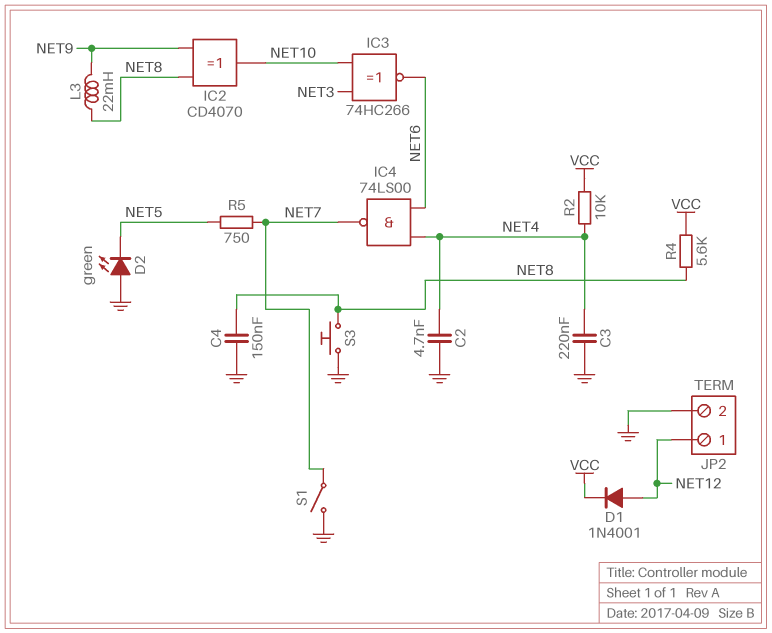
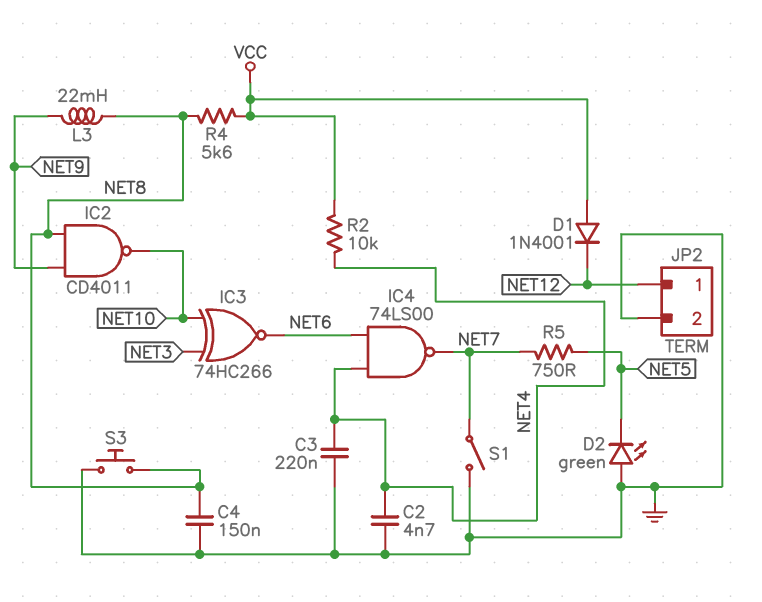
D1: diode 1N4001 (A NET12, K VCC) -> diode 1N4001 (A VCC, K NET12)
IC2: XOR CD4070 (in NET8, in NET9, out NET10) -> NAND CD4011 (in NET8, in NET9, out NET10)

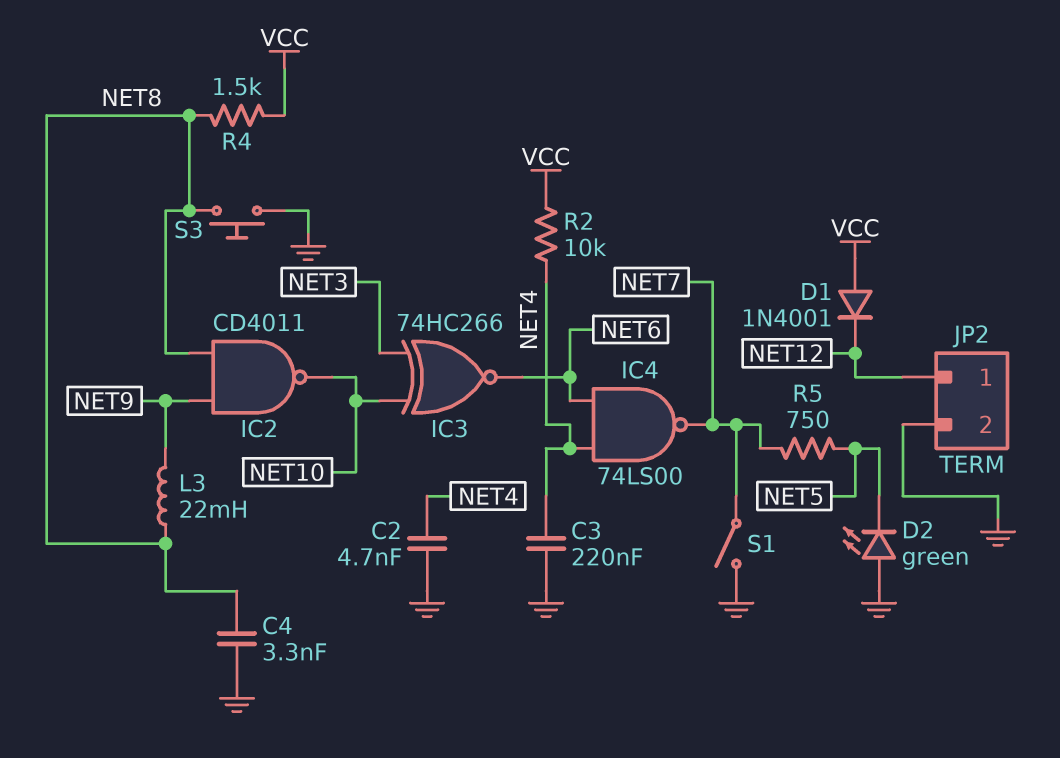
C4: 150nF (GND, NET8) -> 3.3nF (GND, NET8)
R4: 5.6k (NET8, VCC) -> 1.5k (NET8, VCC)

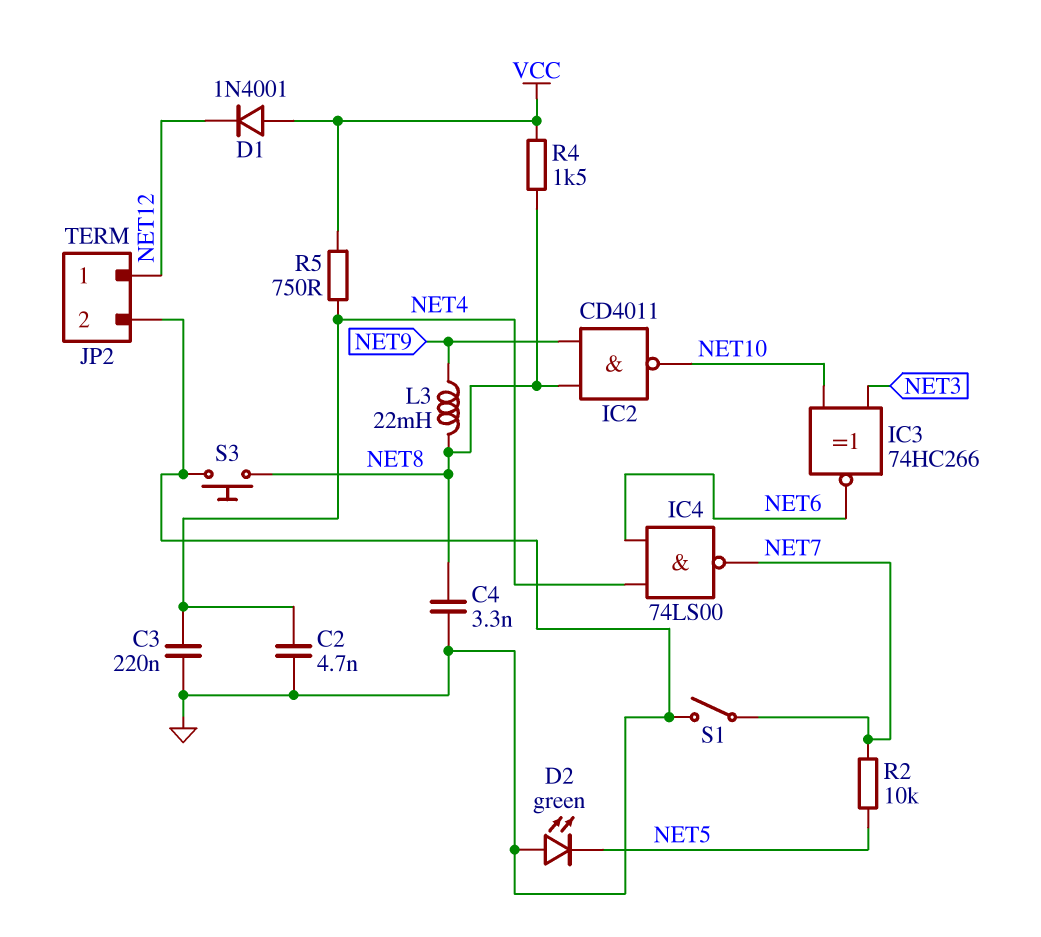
R2: 10k (NET4, VCC) -> 10k (NET5, NET7)
R5: 750 (NET5, NET7) -> 750 (NET4, VCC)

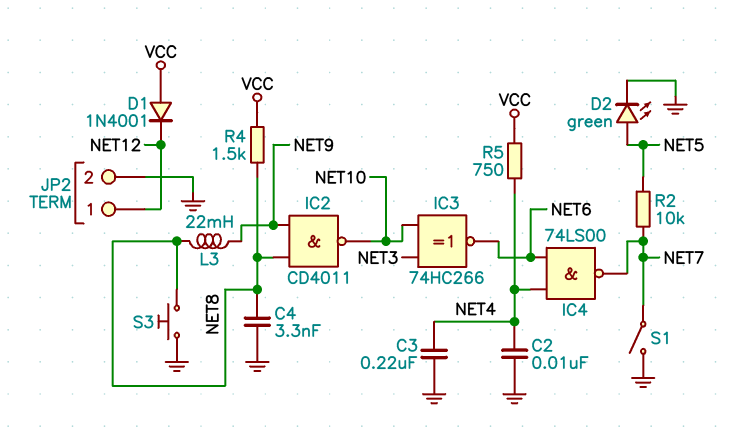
C2: 4.7nF (GND, NET4) -> 10nF (GND, NET4)
D2: LED green (A GND, K NET5) -> LED green (A NET5, K GND)

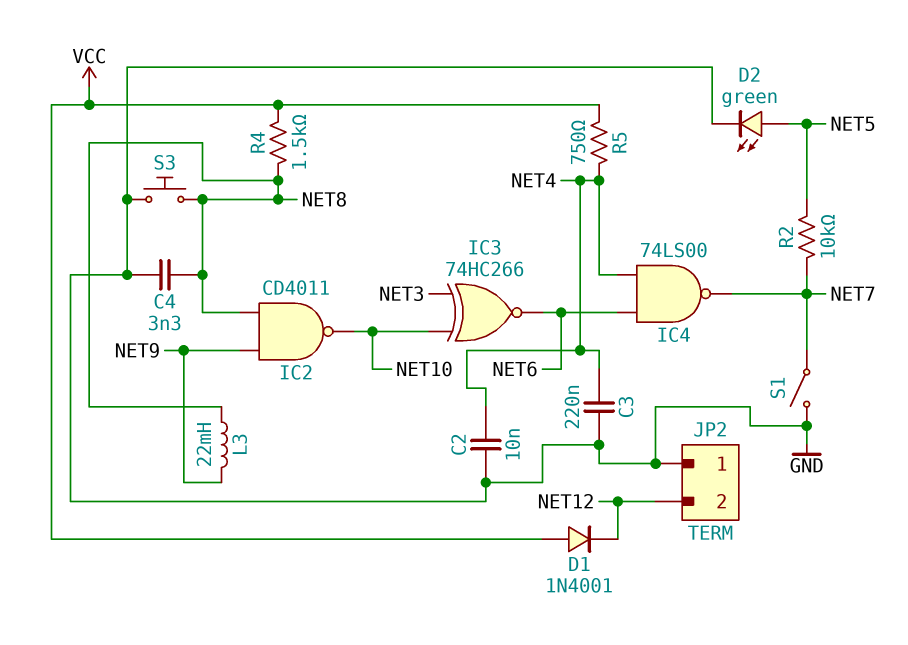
JP2 pin 1: NET12 -> GND
JP2 pin 2: GND -> NET12

